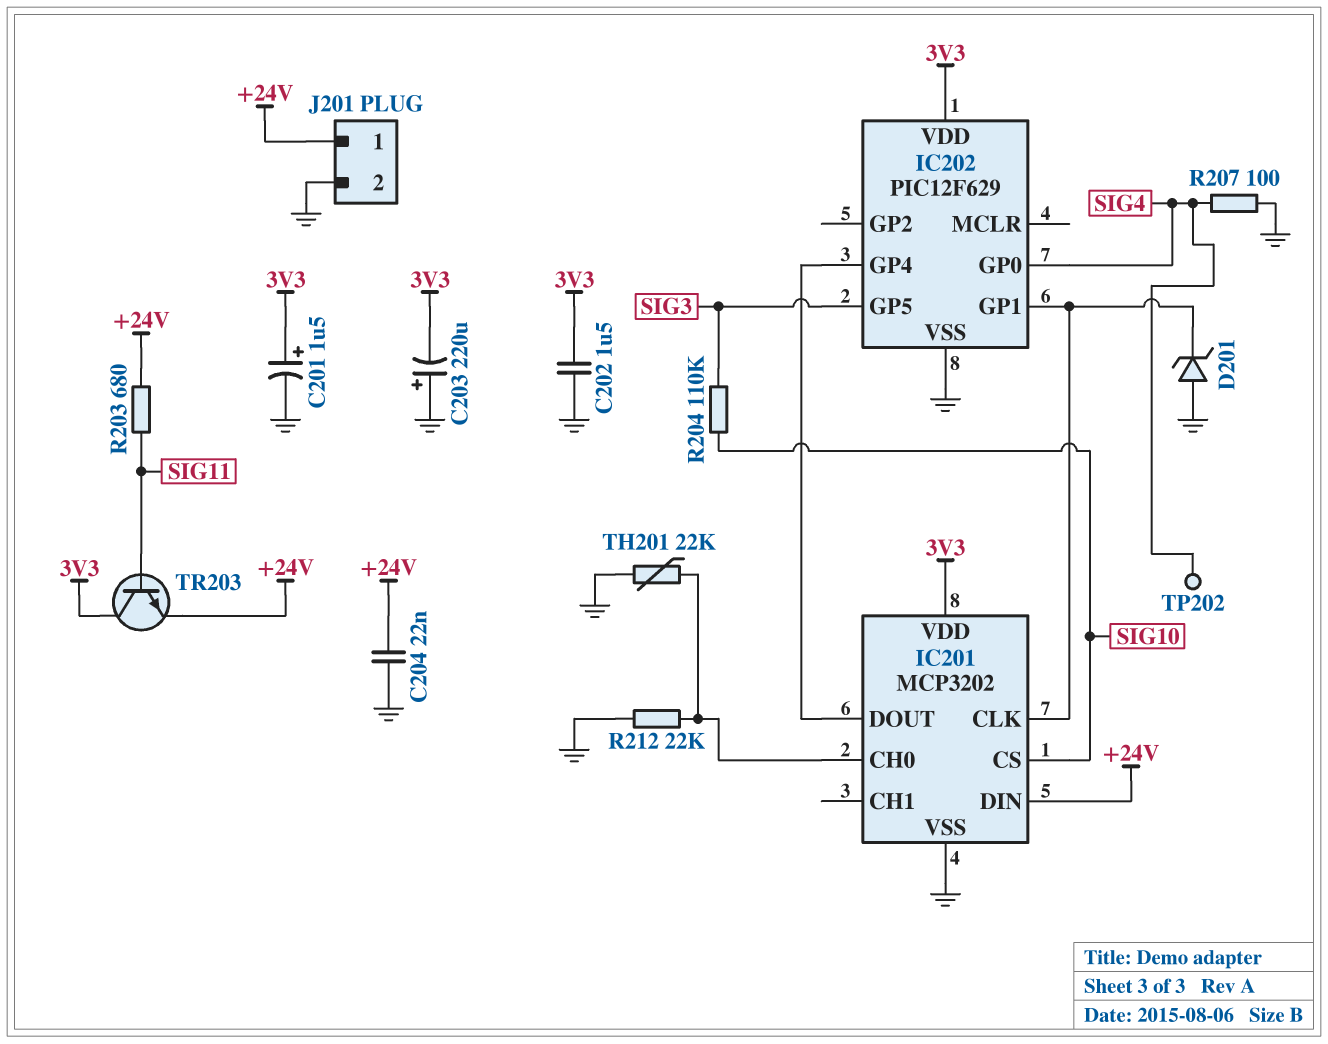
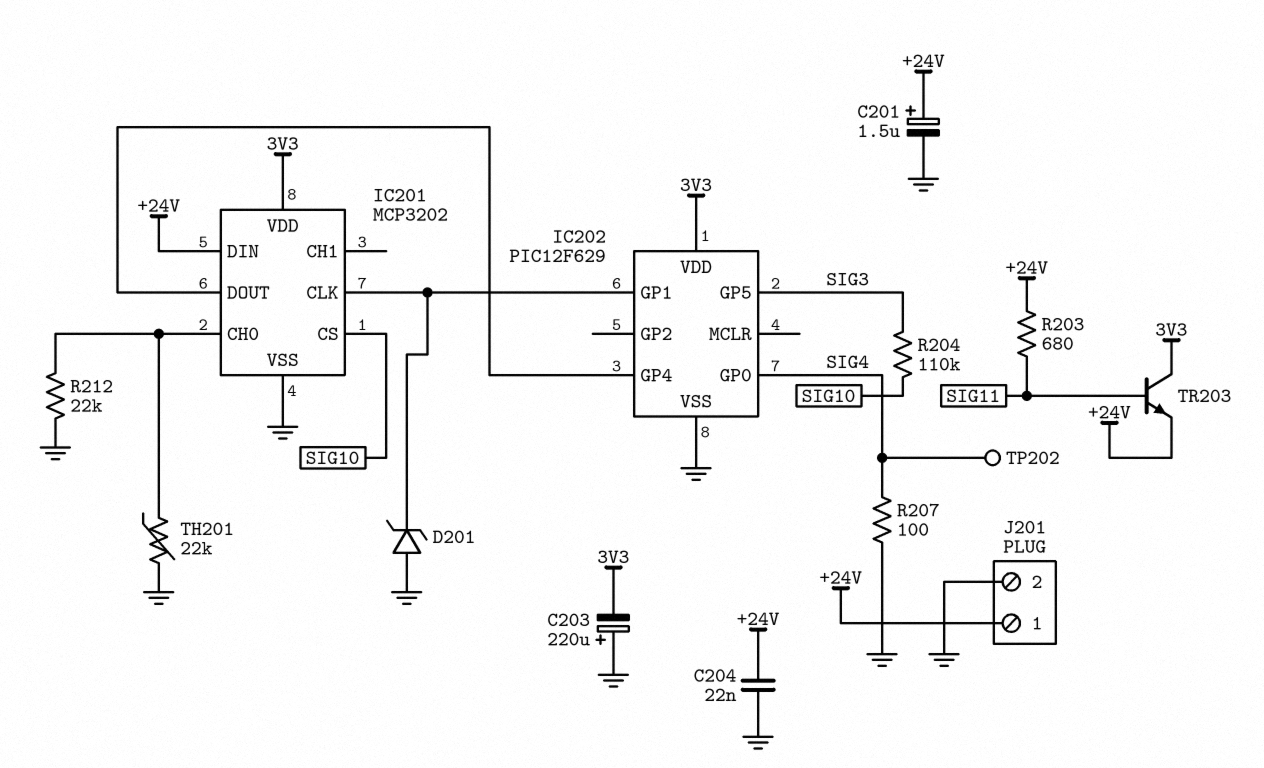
C201: 1.5uF (plus 3V3, minus GND) -> 1.5uF (plus +24V, minus GND)
C202: 1.5uF (3V3, GND) -> none

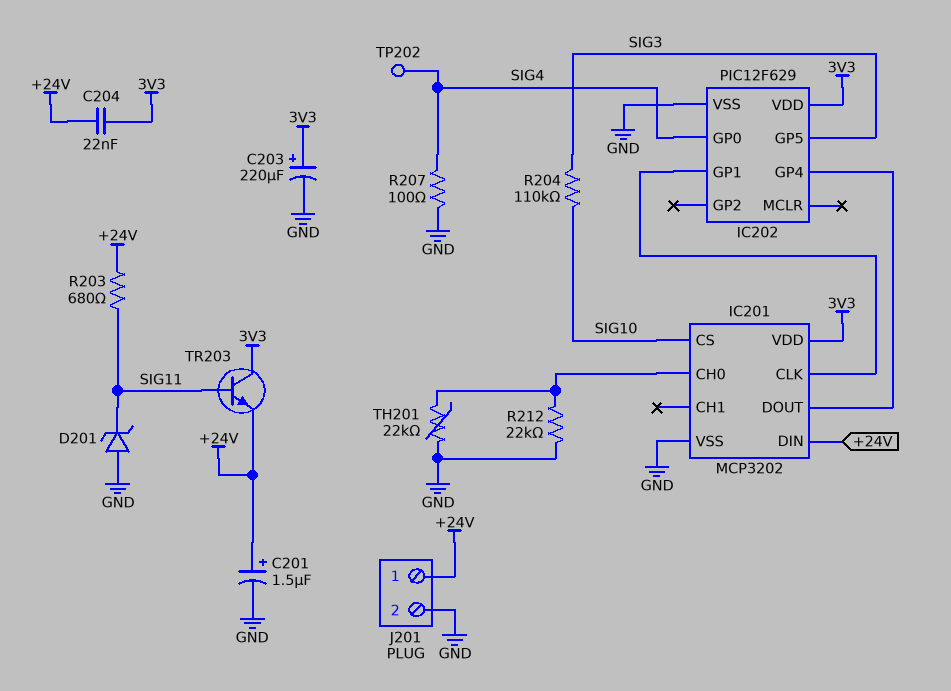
C203: 220uF (plus GND, minus 3V3) -> 220uF (plus 3V3, minus GND)
C204: 22nF (+24V, GND) -> 22nF (+24V, 3V3)
D201: zener (A GND, K IC201/CLK) -> zener (A GND, K SIG11)

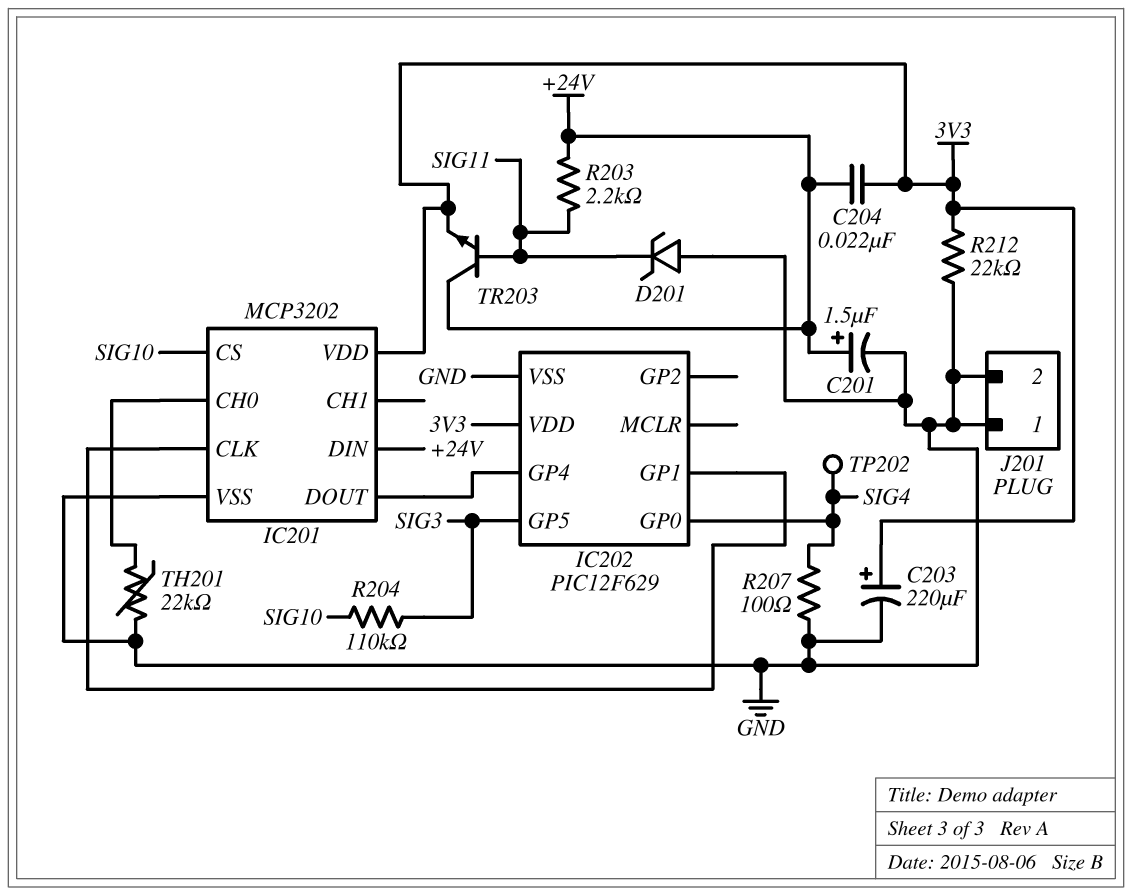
J201 pin 1: +24V -> GND
R203: 680 (+24V, SIG11) -> 2.2k (+24V, SIG11)
R212: 22k (GND, IC201/CH0) -> 22k (3V3, GND)
TR203: NPN (B SIG11, C 3V3, E +24V) -> NPN (B SIG11, C +24V, E 3V3)

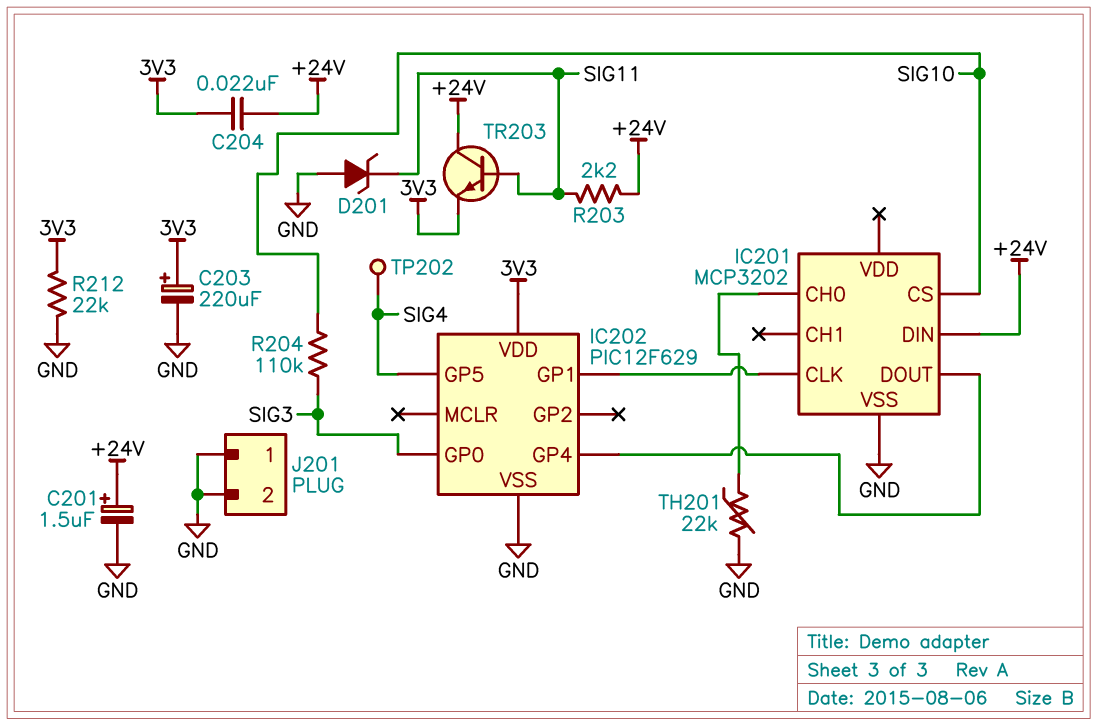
IC201 pin VDD: 3V3 -> none
IC202 pin GP0: SIG4 -> SIG3
IC202 pin GP5: SIG3 -> SIG4
R207: 100 (GND, SIG4) -> none

